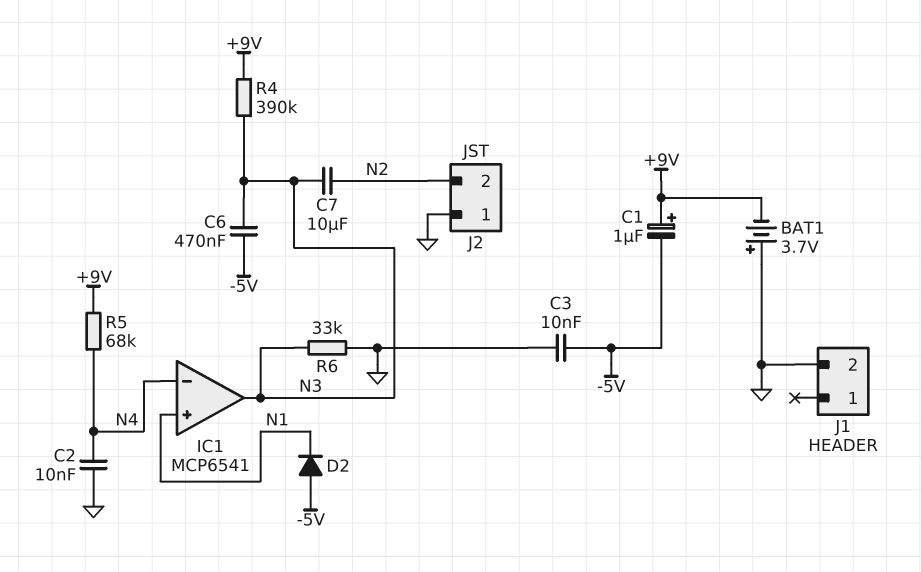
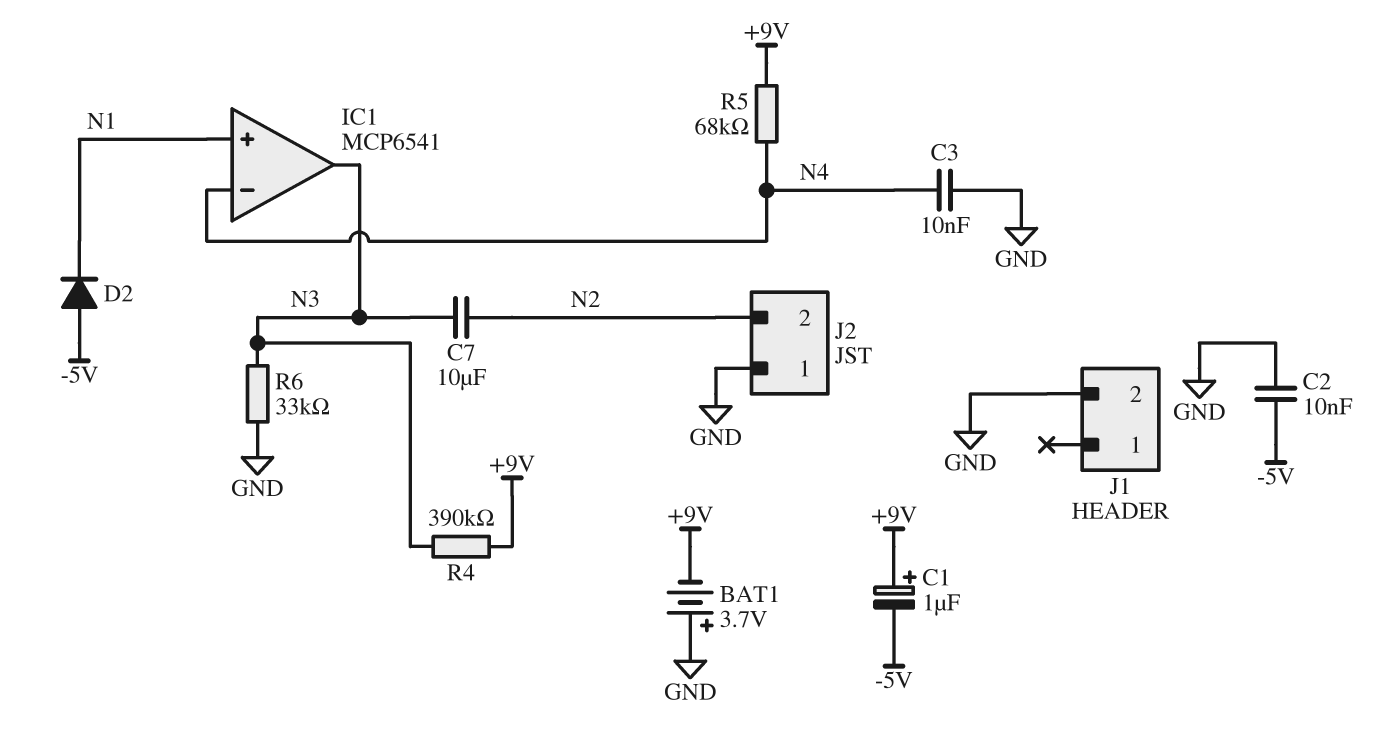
C2: 10nF (GND, N4) -> 10nF (-5V, GND)
C3: 10nF (-5V, GND) -> 10nF (GND, N4)
C6: 470nF (-5V, N3) -> none

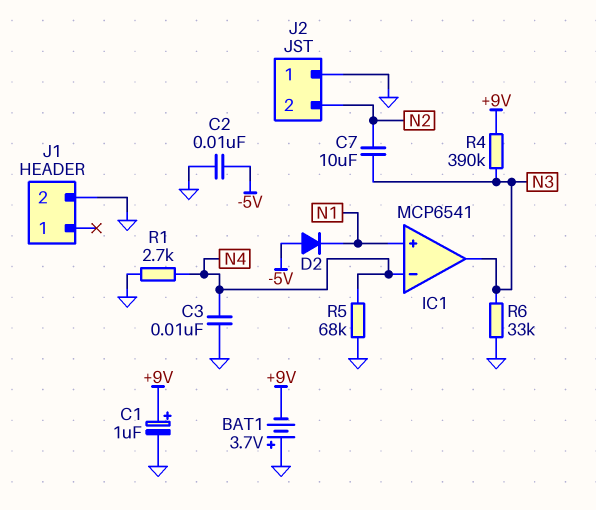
C1: 1uF (plus +9V, minus -5V) -> 1uF (plus +9V, minus GND)
R1: none -> 2.7k (GND, N4)
R5: 68k (+9V, N4) -> 68k (GND, N4)

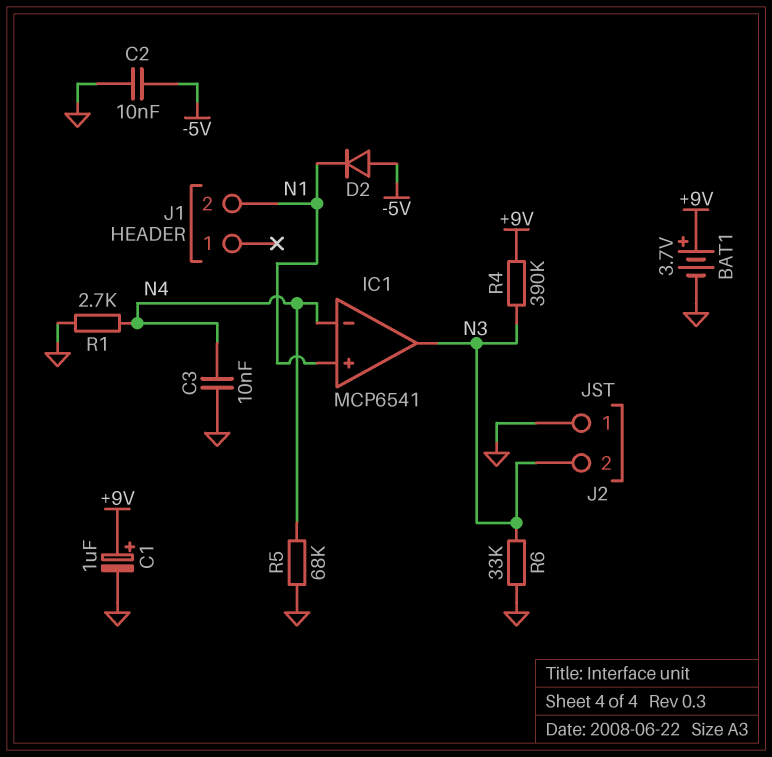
BAT1: 3.7V (plus GND, minus +9V) -> 3.7V (plus +9V, minus GND)
C7: 10uF (N2, N3) -> none
J1 pin 2: GND -> N1
J2 pin 2: N2 -> N3

